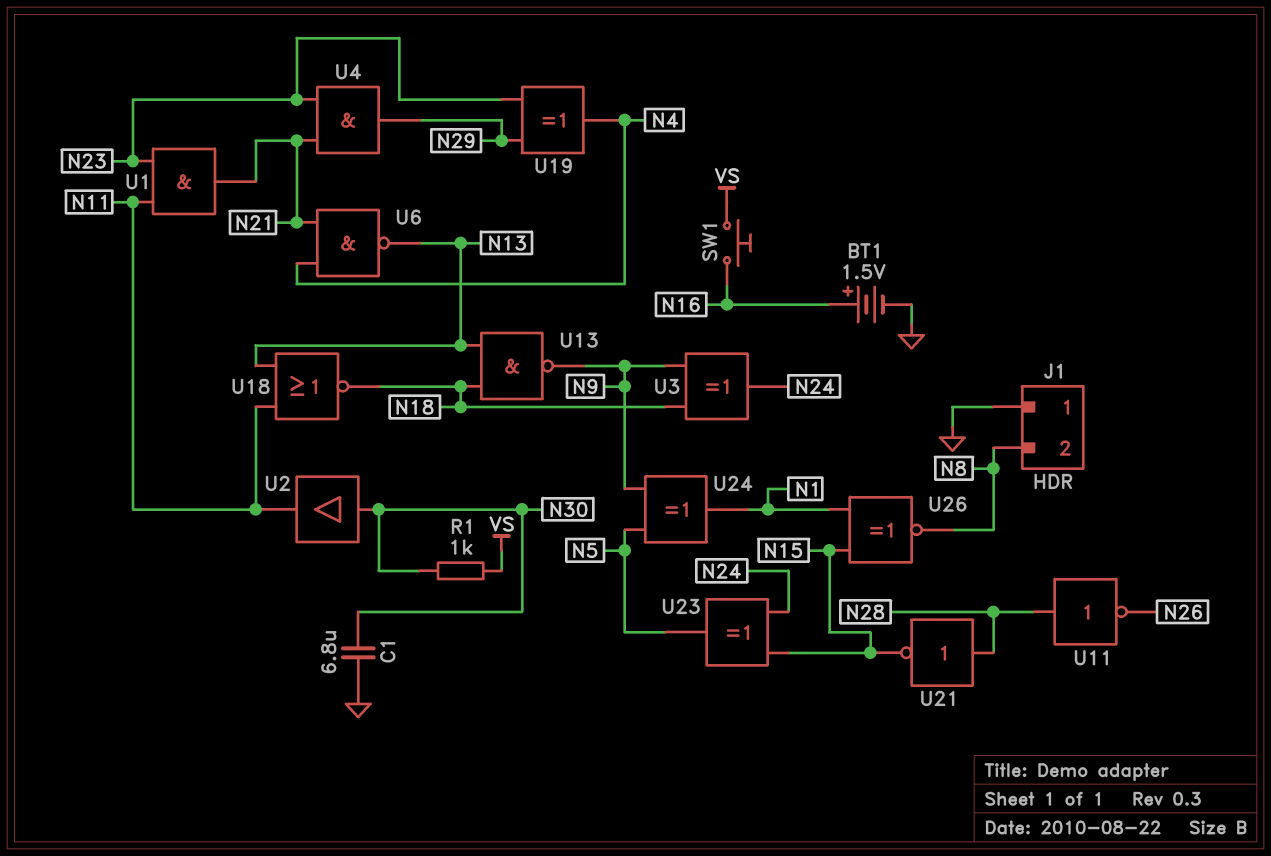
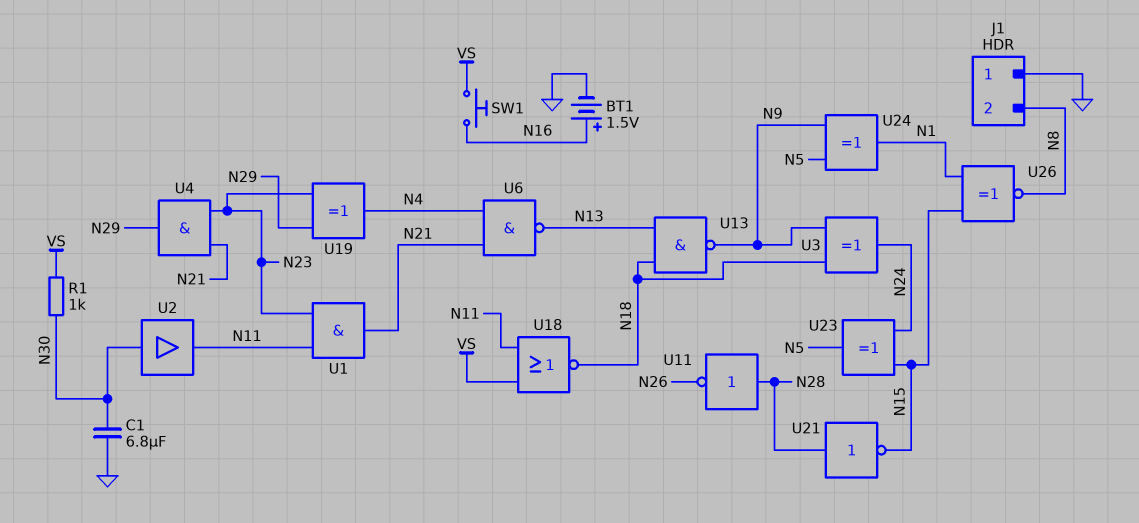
U18: NOR (in N11, in N13, out N18) -> NOR (in N11, in VS, out N18)

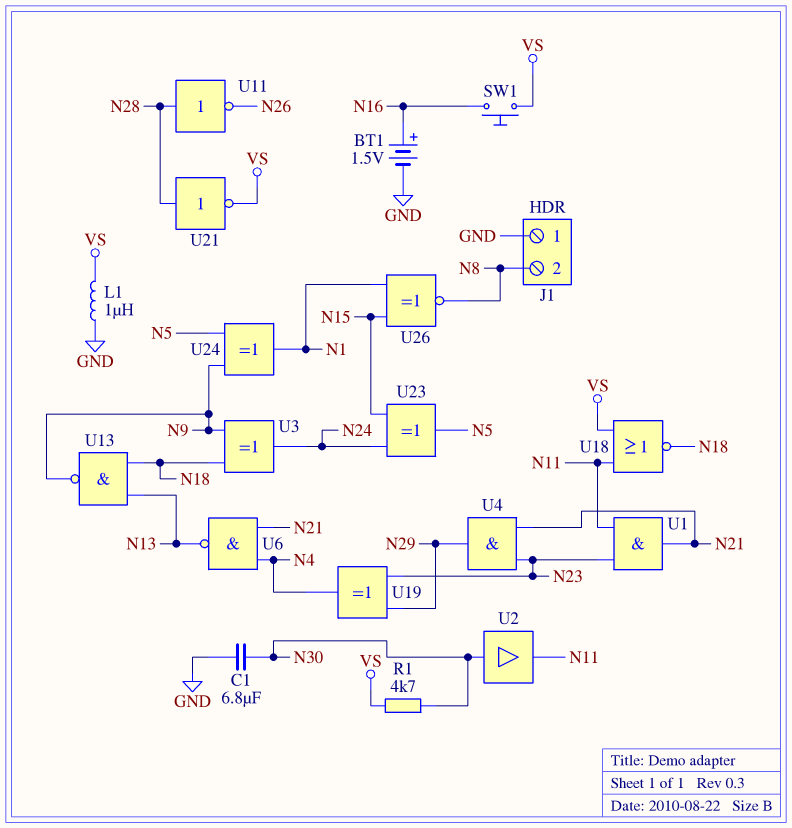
L1: none -> 1uH (GND, VS)
R1: 1k (N30, VS) -> 4.7k (N30, VS)
U21: NOT (in N28, out N15) -> NOT (in N28, out VS)

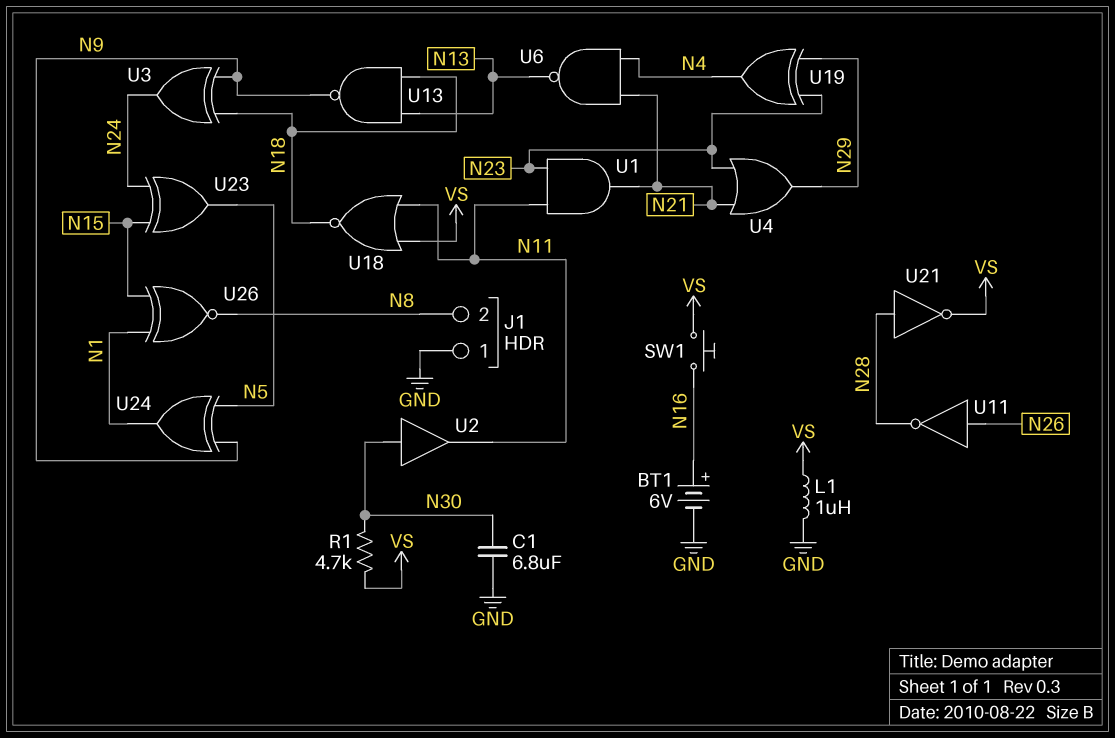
BT1: 1.5V (plus N16, minus GND) -> 6V (plus N16, minus GND)
U4: AND (in N21, in N23, out N29) -> OR (in N21, in N23, out N29)
U11: NOT (in N28, out N26) -> NOT (in N26, out N28)

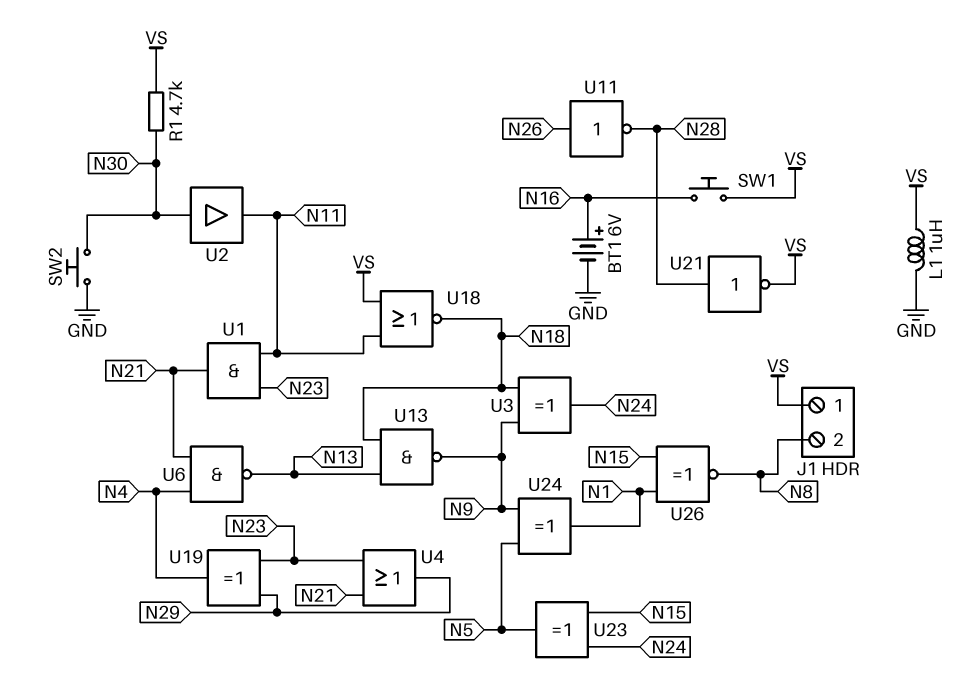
C1: 6.8uF (GND, N30) -> none
J1 pin 1: GND -> VS
SW2: none -> button (GND, N30)

